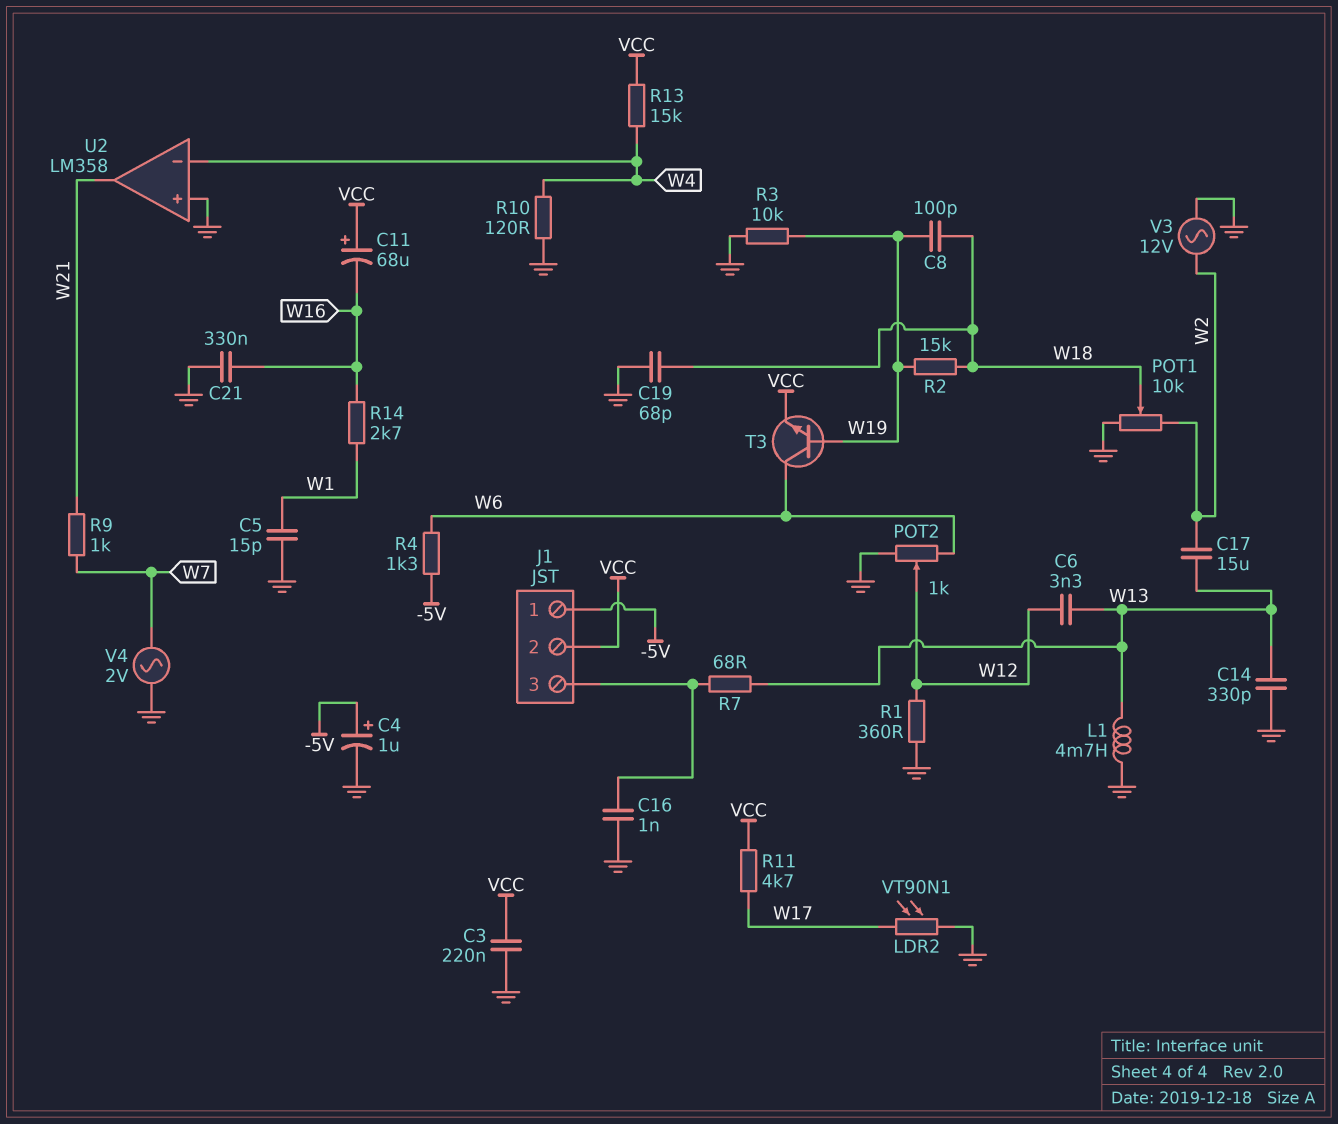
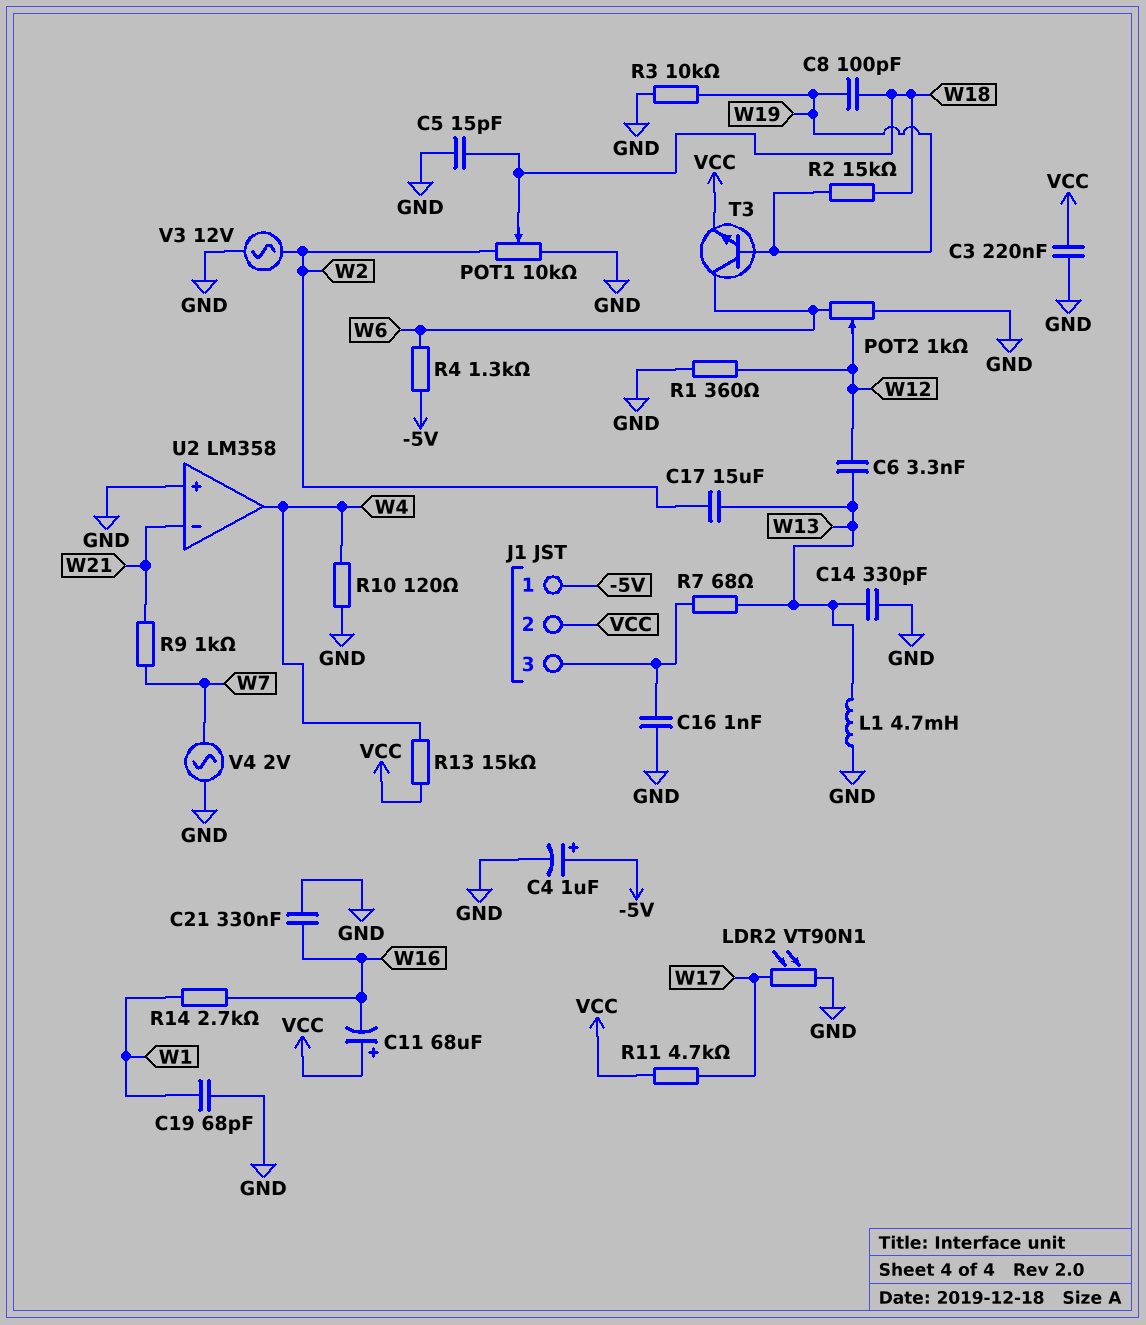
C5: 15pF (GND, W1) -> 15pF (GND, W18)
C19: 68pF (GND, W18) -> 68pF (GND, W1)
U2 pin in-: W4 -> W21
U2 pin out: W21 -> W4

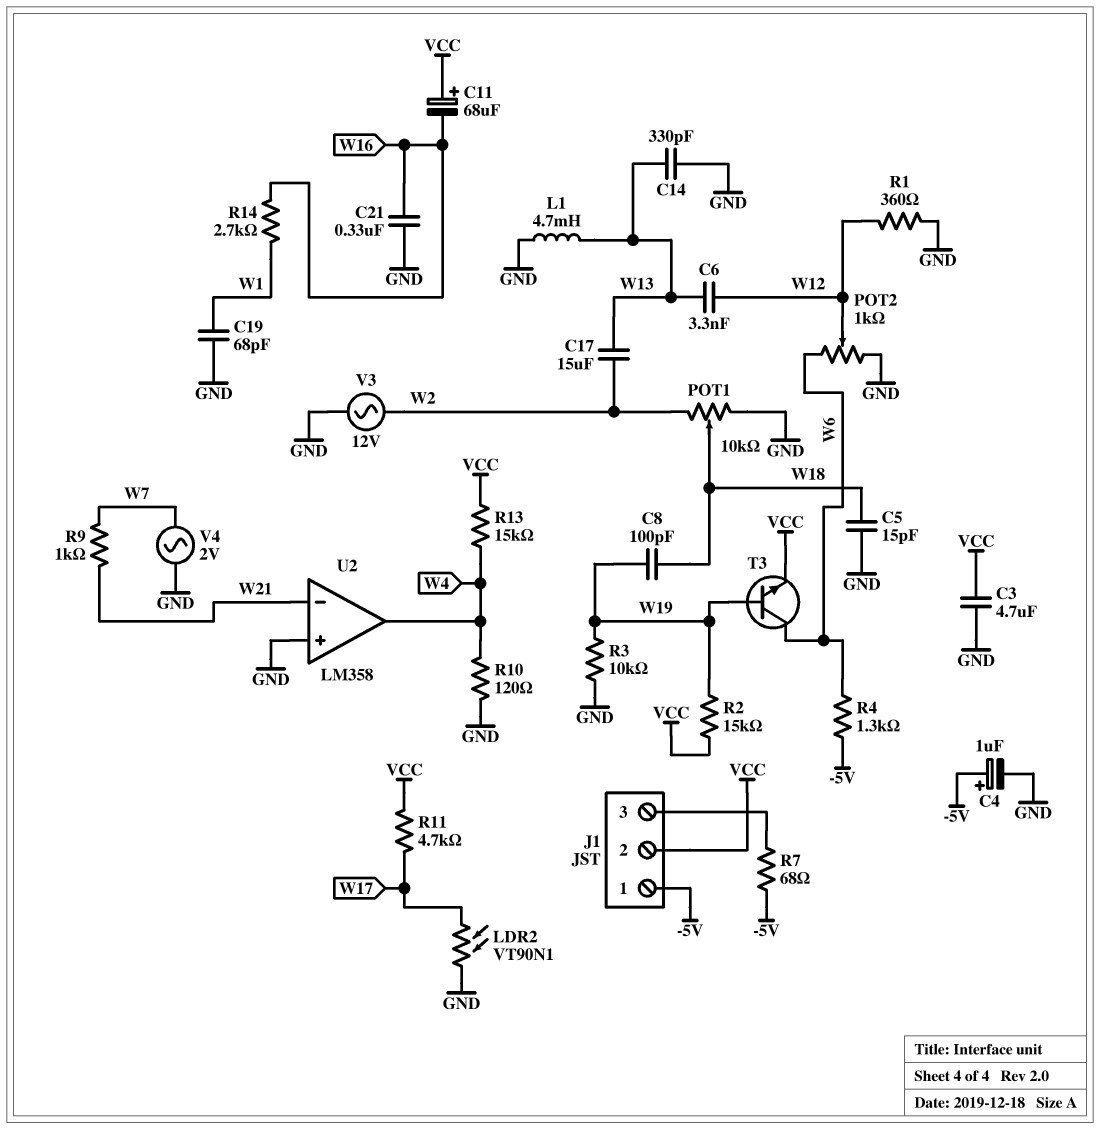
C3: 220nF (GND, VCC) -> 4.7uF (GND, VCC)
C16: 1nF (GND, J1/3) -> none
R2: 15k (W18, W19) -> 15k (VCC, W19)
R7: 68 (J1/3, W13) -> 68 (-5V, J1/3)

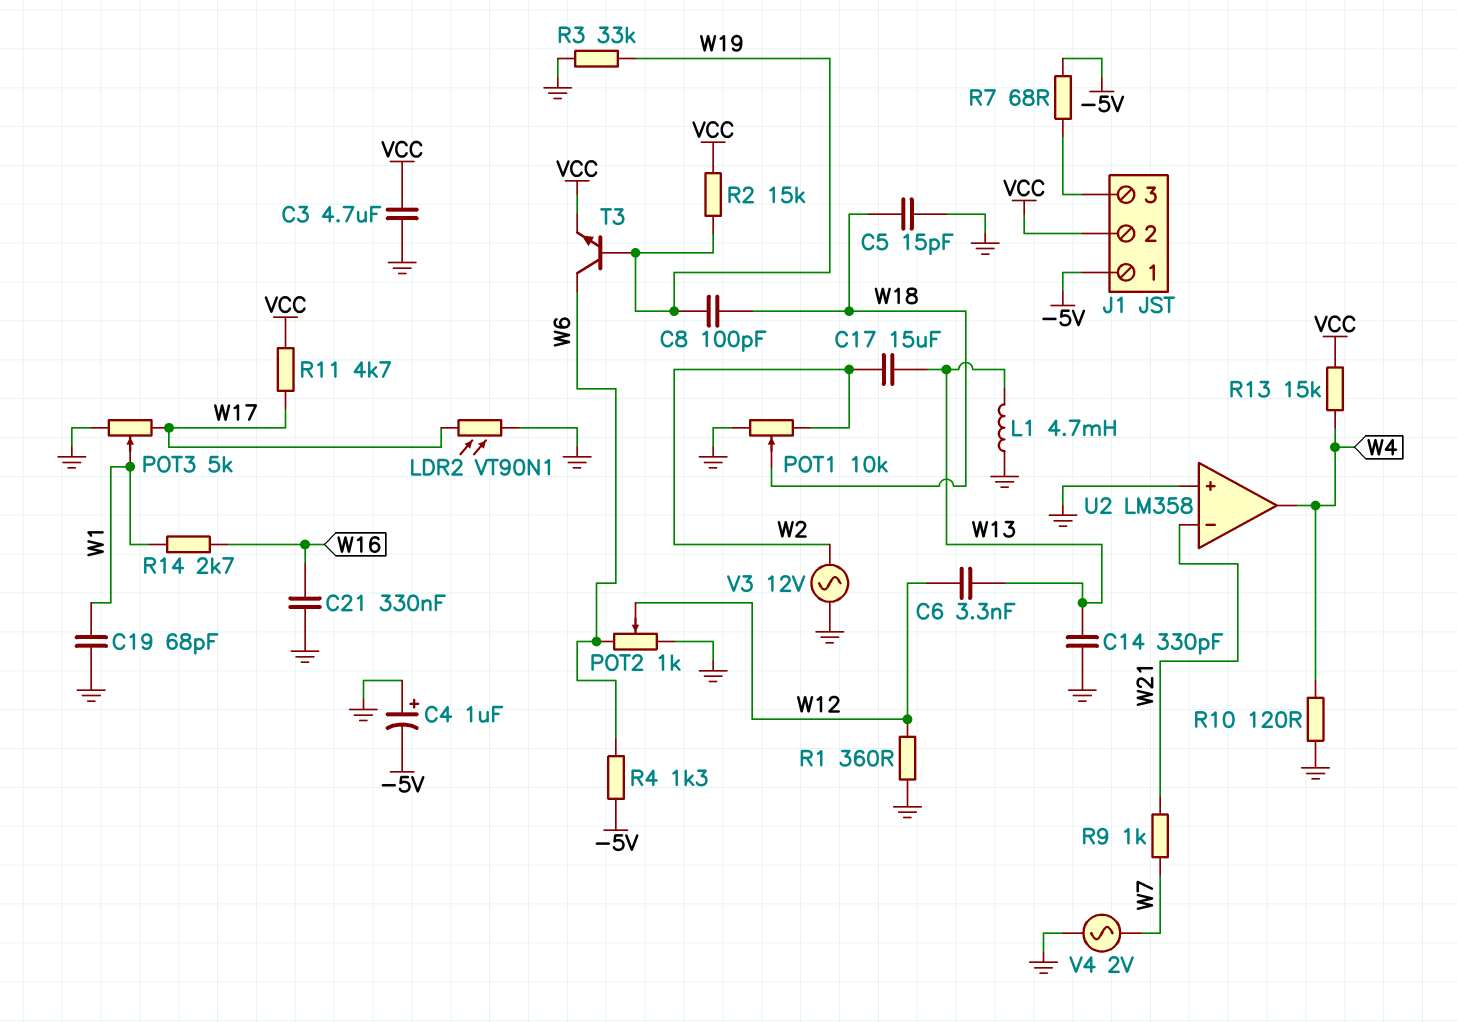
C4: 1uF (plus -5V, minus GND) -> 1uF (plus GND, minus -5V)
C11: 68uF (plus VCC, minus W16) -> none
POT3: none -> 5k (GND, W17, wiper W1)
R3: 10k (GND, W19) -> 33k (GND, W19)

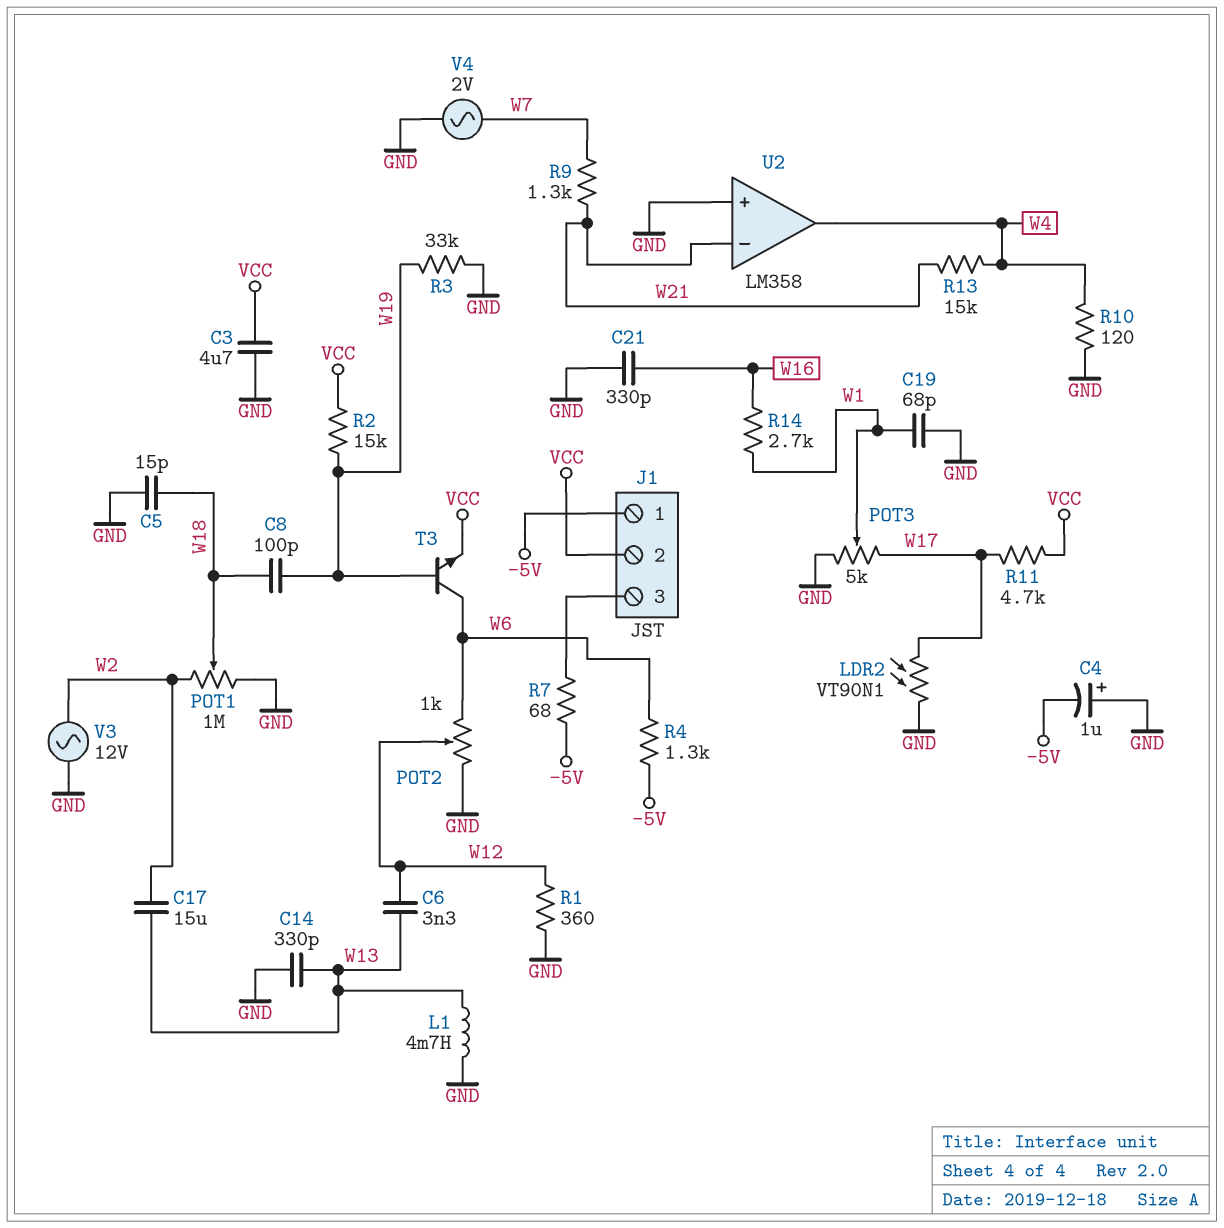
C21: 330nF (GND, W16) -> 330pF (GND, W16)
POT1: 10k (GND, W2, wiper W18) -> 1M (GND, W2, wiper W18)
R9: 1k (W7, W21) -> 1.3k (W7, W21)
R13: 15k (VCC, W4) -> 15k (W4, W21)

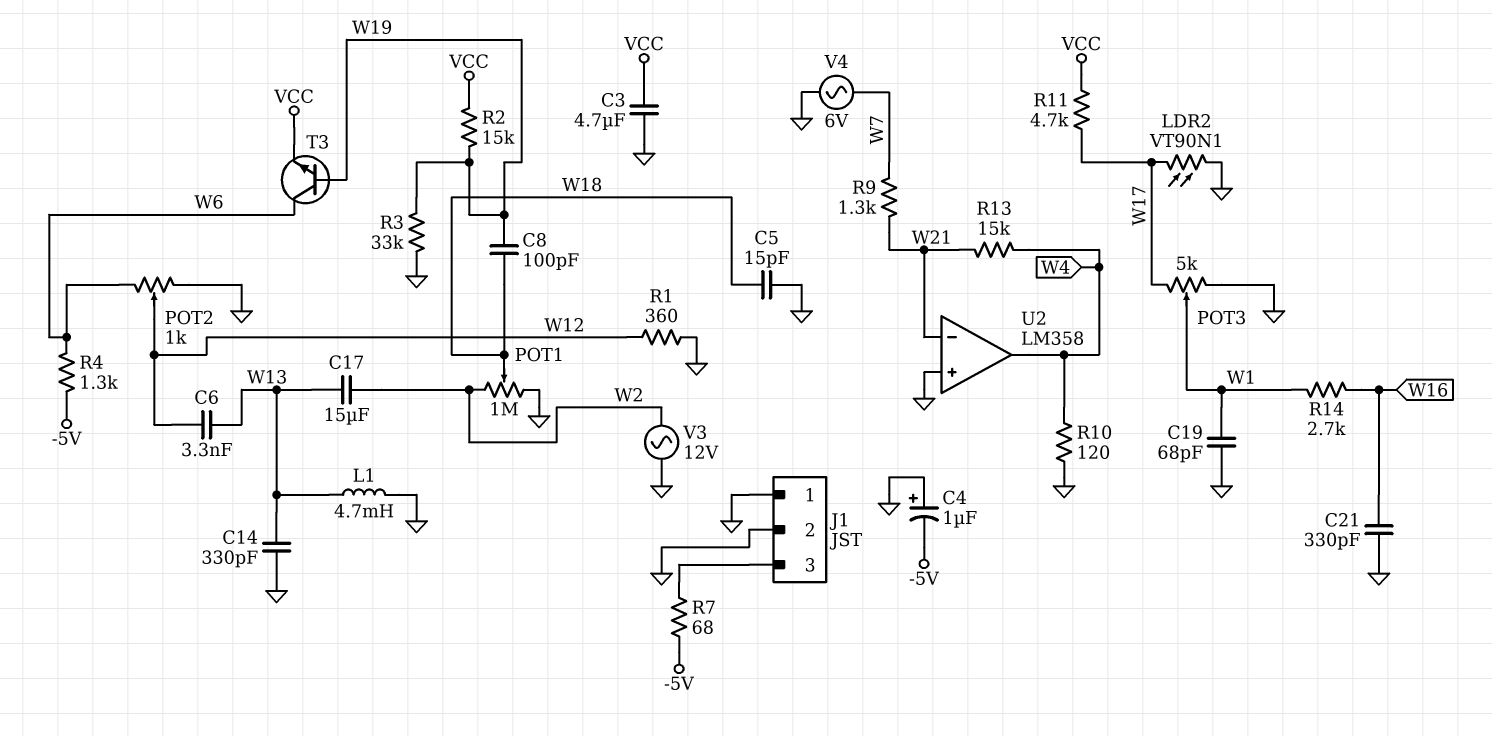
J1 pin 1: -5V -> GND
J1 pin 2: VCC -> GND
V4: AC 2V (GND, W7) -> AC 6V (GND, W7)

